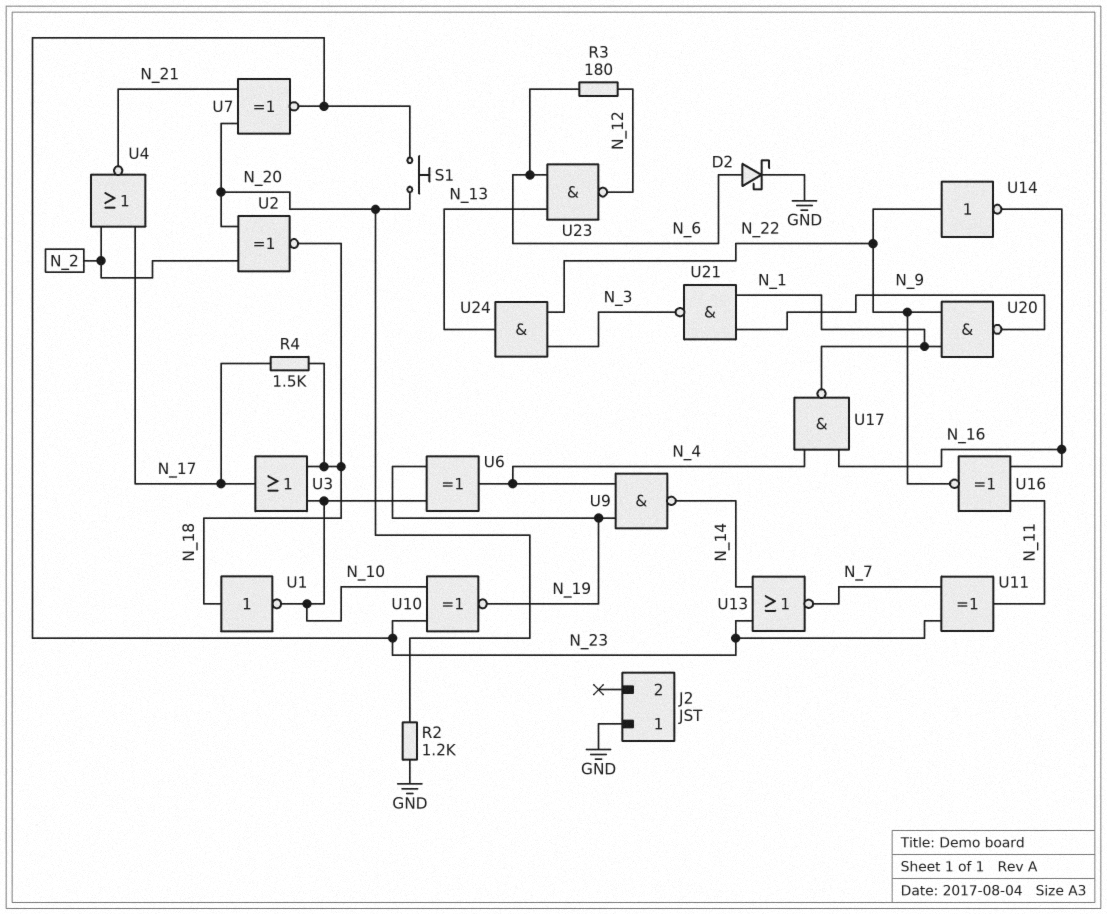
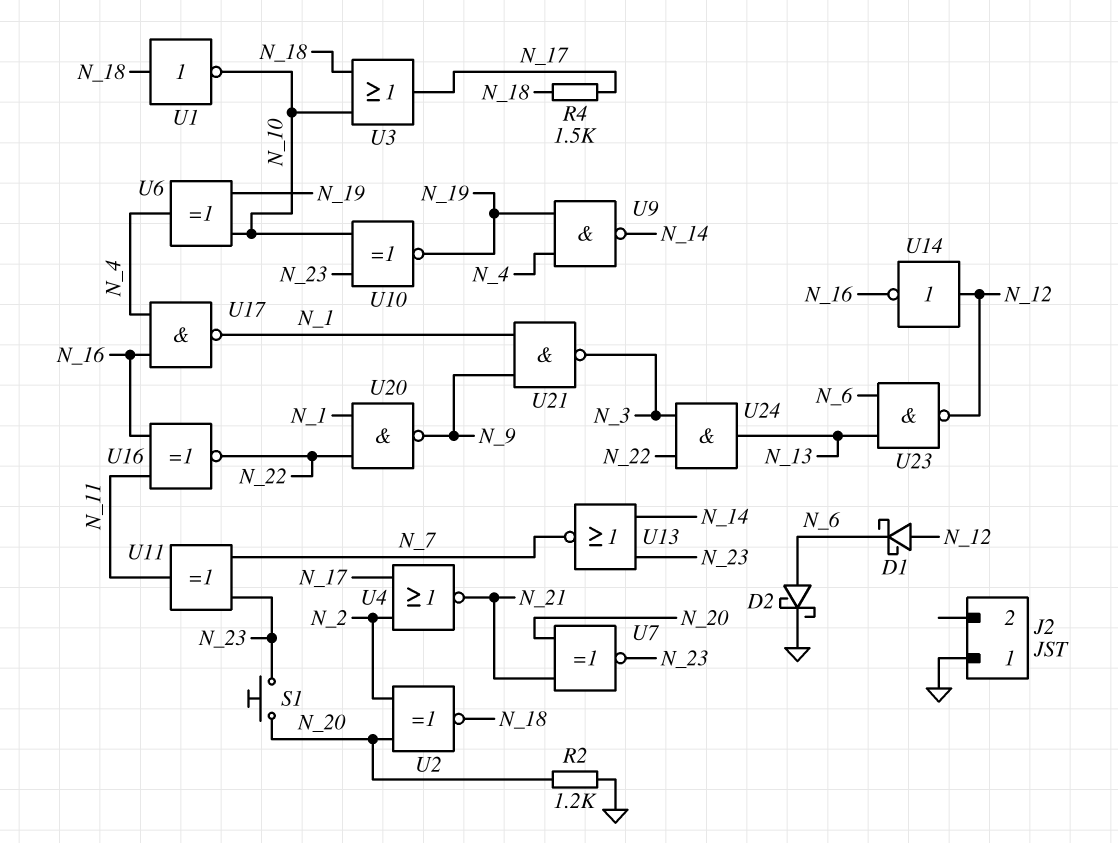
D1: none -> schottky (A N_12, K N_6)
R3: 180 (N_6, N_12) -> none
U14: NOT (in N_22, out N_16) -> NOT (in N_12, out N_16)

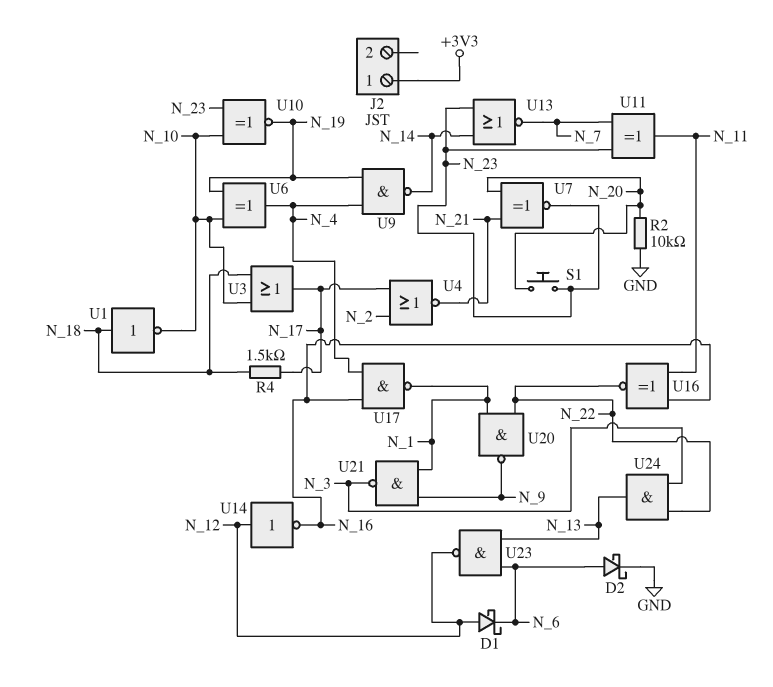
J2 pin 1: GND -> +3V3
R2: 1.2k (GND, N_20) -> 10k (GND, N_20)
U2: XNOR (in N_2, in N_20, out N_18) -> none

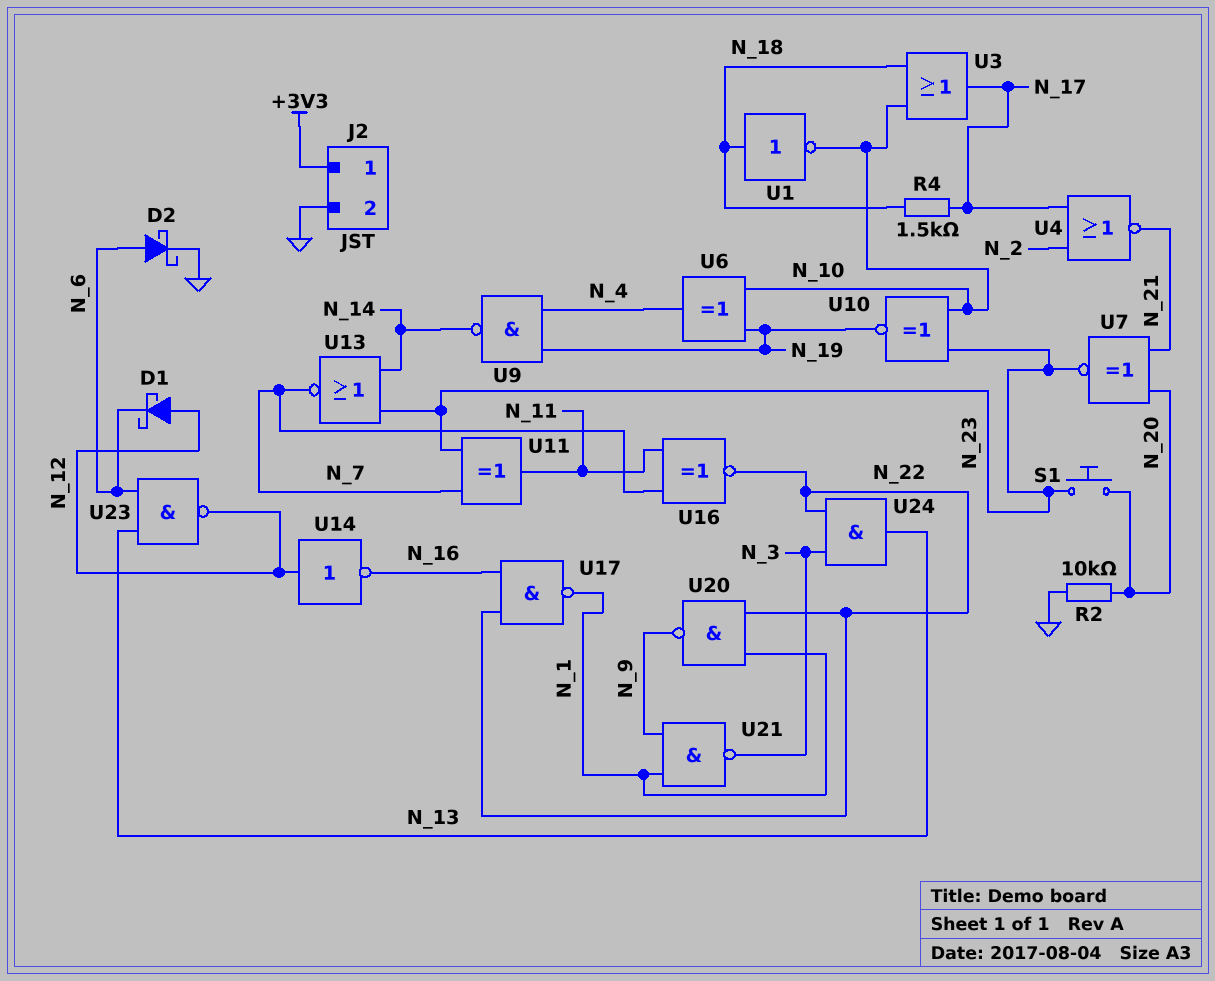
J2 pin 2: none -> GND
U16: XNOR (in N_11, in N_16, out N_22) -> XNOR (in N_7, in N_11, out N_22)
U17: NAND (in N_4, in N_16, out N_1) -> NAND (in N_16, in N_22, out N_1)

